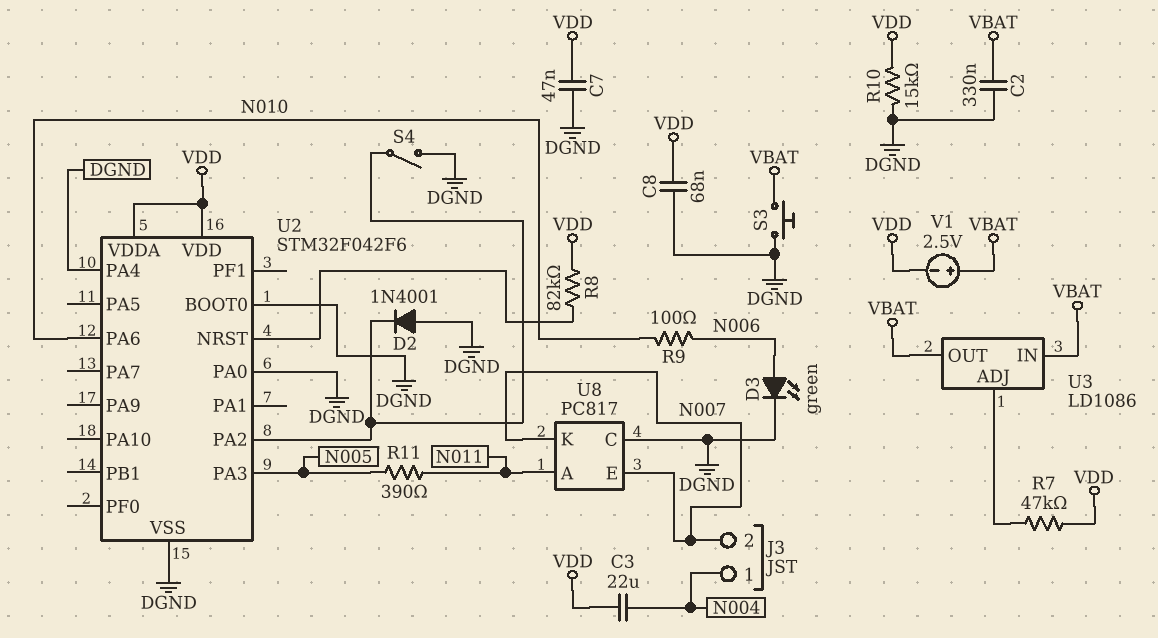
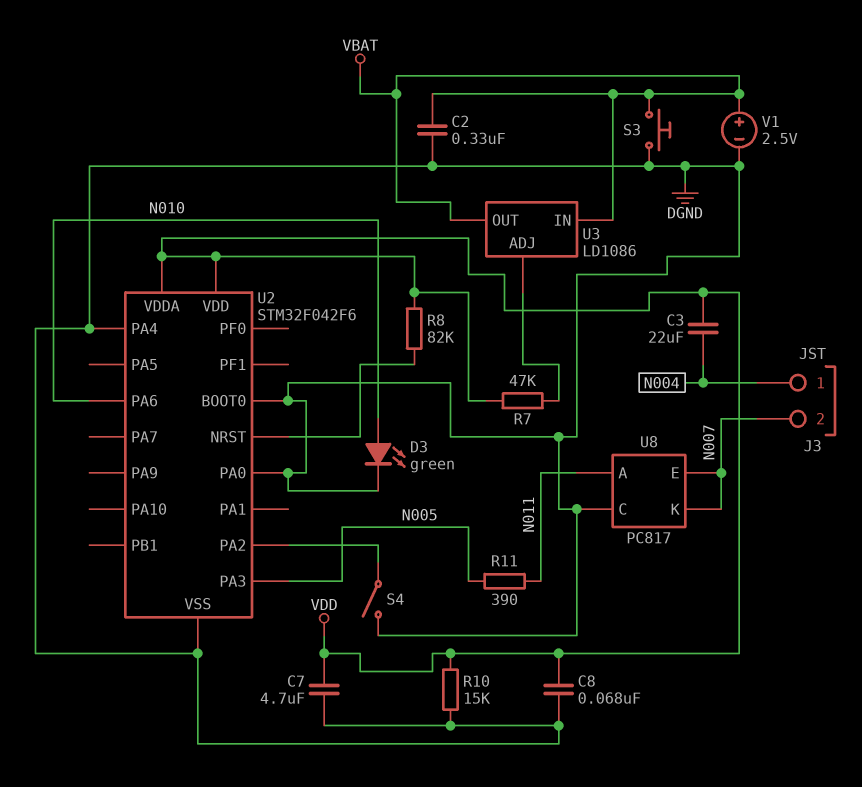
C7: 47nF (DGND, VDD) -> 4.7uF (DGND, VDD)
D2: diode 1N4001 (A DGND, K U2/PA2) -> none
D3: LED green (A N006, K DGND) -> LED green (A N010, K DGND)
R9: 100 (N006, N010) -> none
V1: 2.5V (plus VBAT, minus VDD) -> 2.5V (plus VBAT, minus DGND)

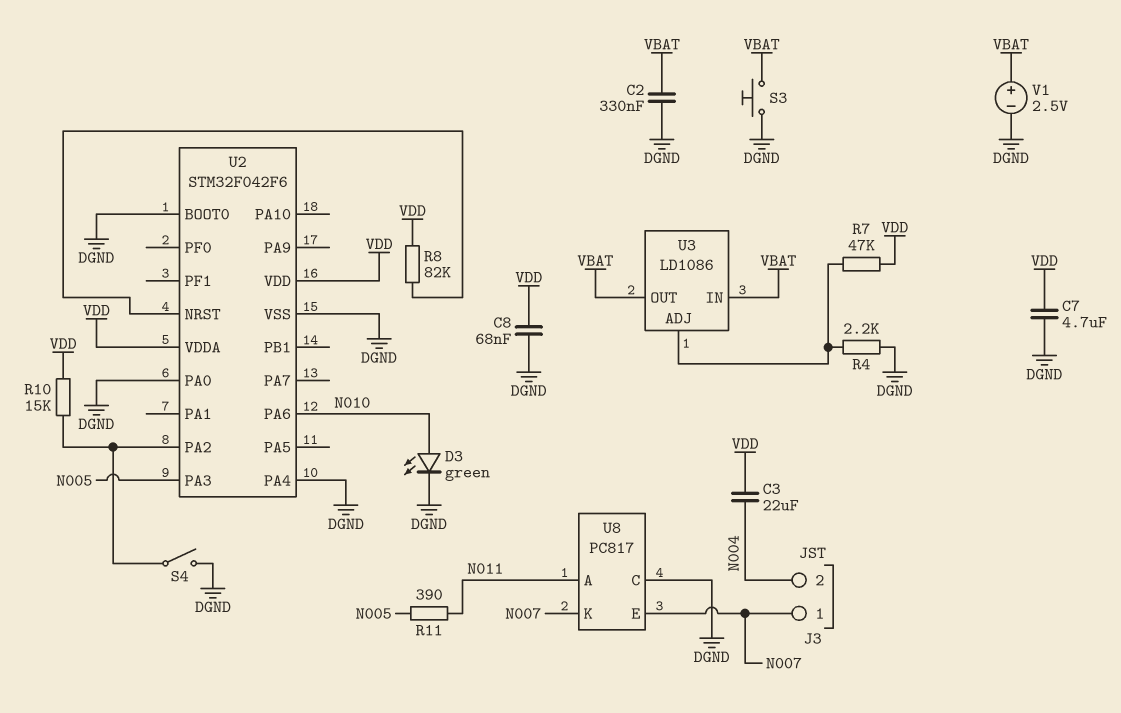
J3 pin 1: N004 -> N007
J3 pin 2: N007 -> N004
R4: none -> 2.2k (DGND, U3/ADJ)
R10: 15k (DGND, VDD) -> 15k (U2/PA2, VDD)

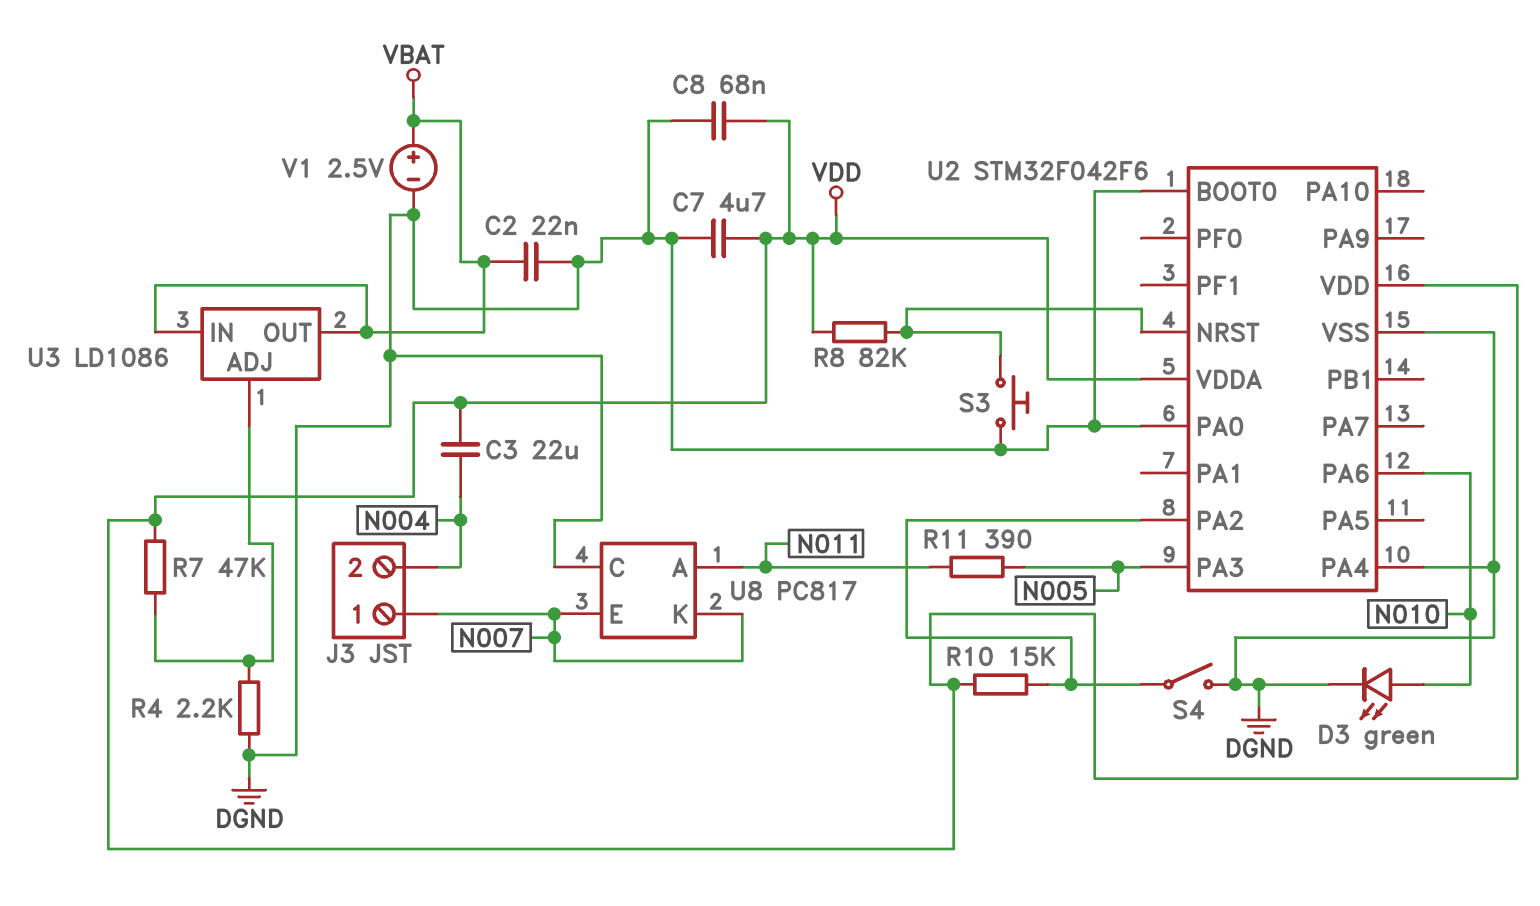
C2: 330nF (DGND, VBAT) -> 22nF (DGND, VBAT)
S3: button (DGND, VBAT) -> button (DGND, U2/NRST)

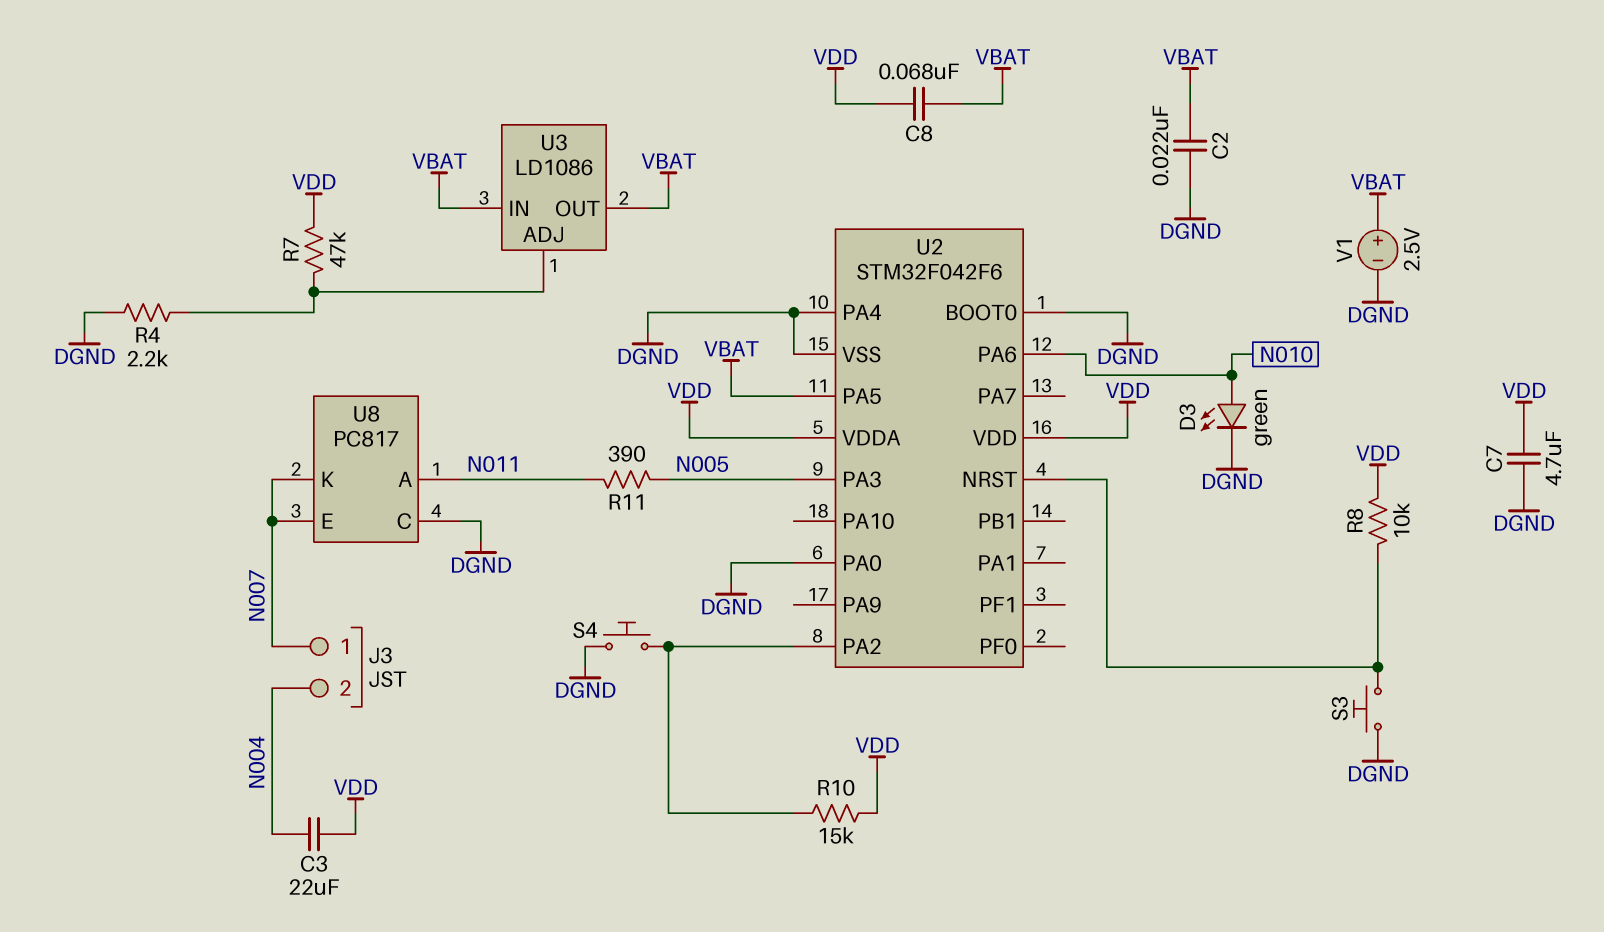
C8: 68nF (DGND, VDD) -> 68nF (VBAT, VDD)
R8: 82k (U2/NRST, VDD) -> 10k (U2/NRST, VDD)
S4: switch (DGND, U2/PA2) -> button (DGND, U2/PA2)
U2 pin PA5: none -> VBAT

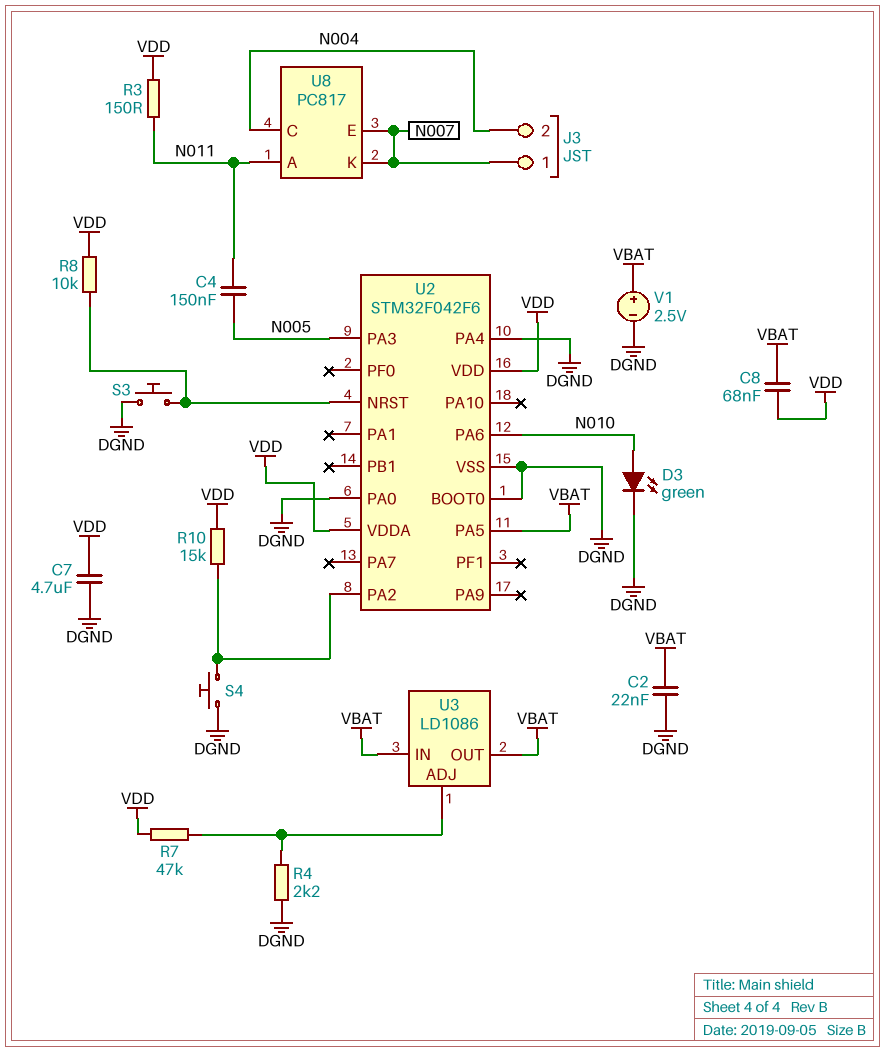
C3: 22uF (N004, VDD) -> none
C4: none -> 150nF (N005, N011)
R3: none -> 150 (N011, VDD)
R11: 390 (N005, N011) -> none
U8 pin C: DGND -> N004

